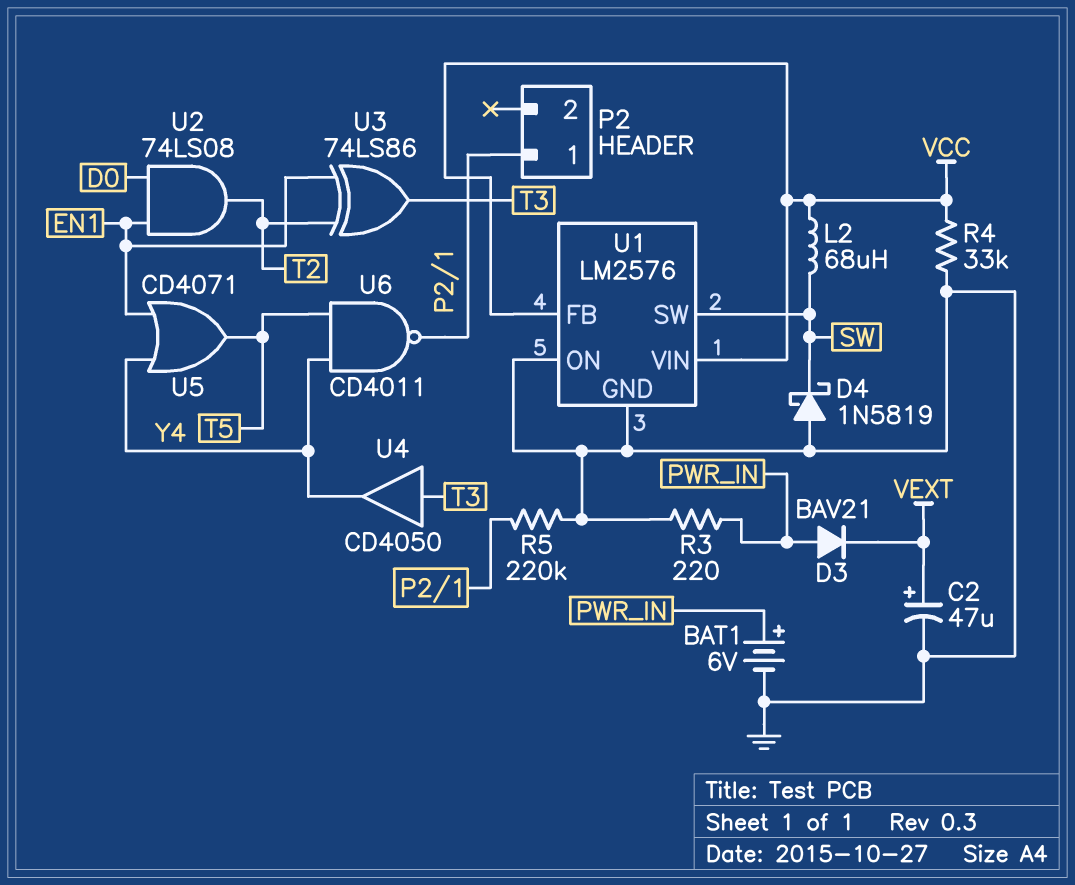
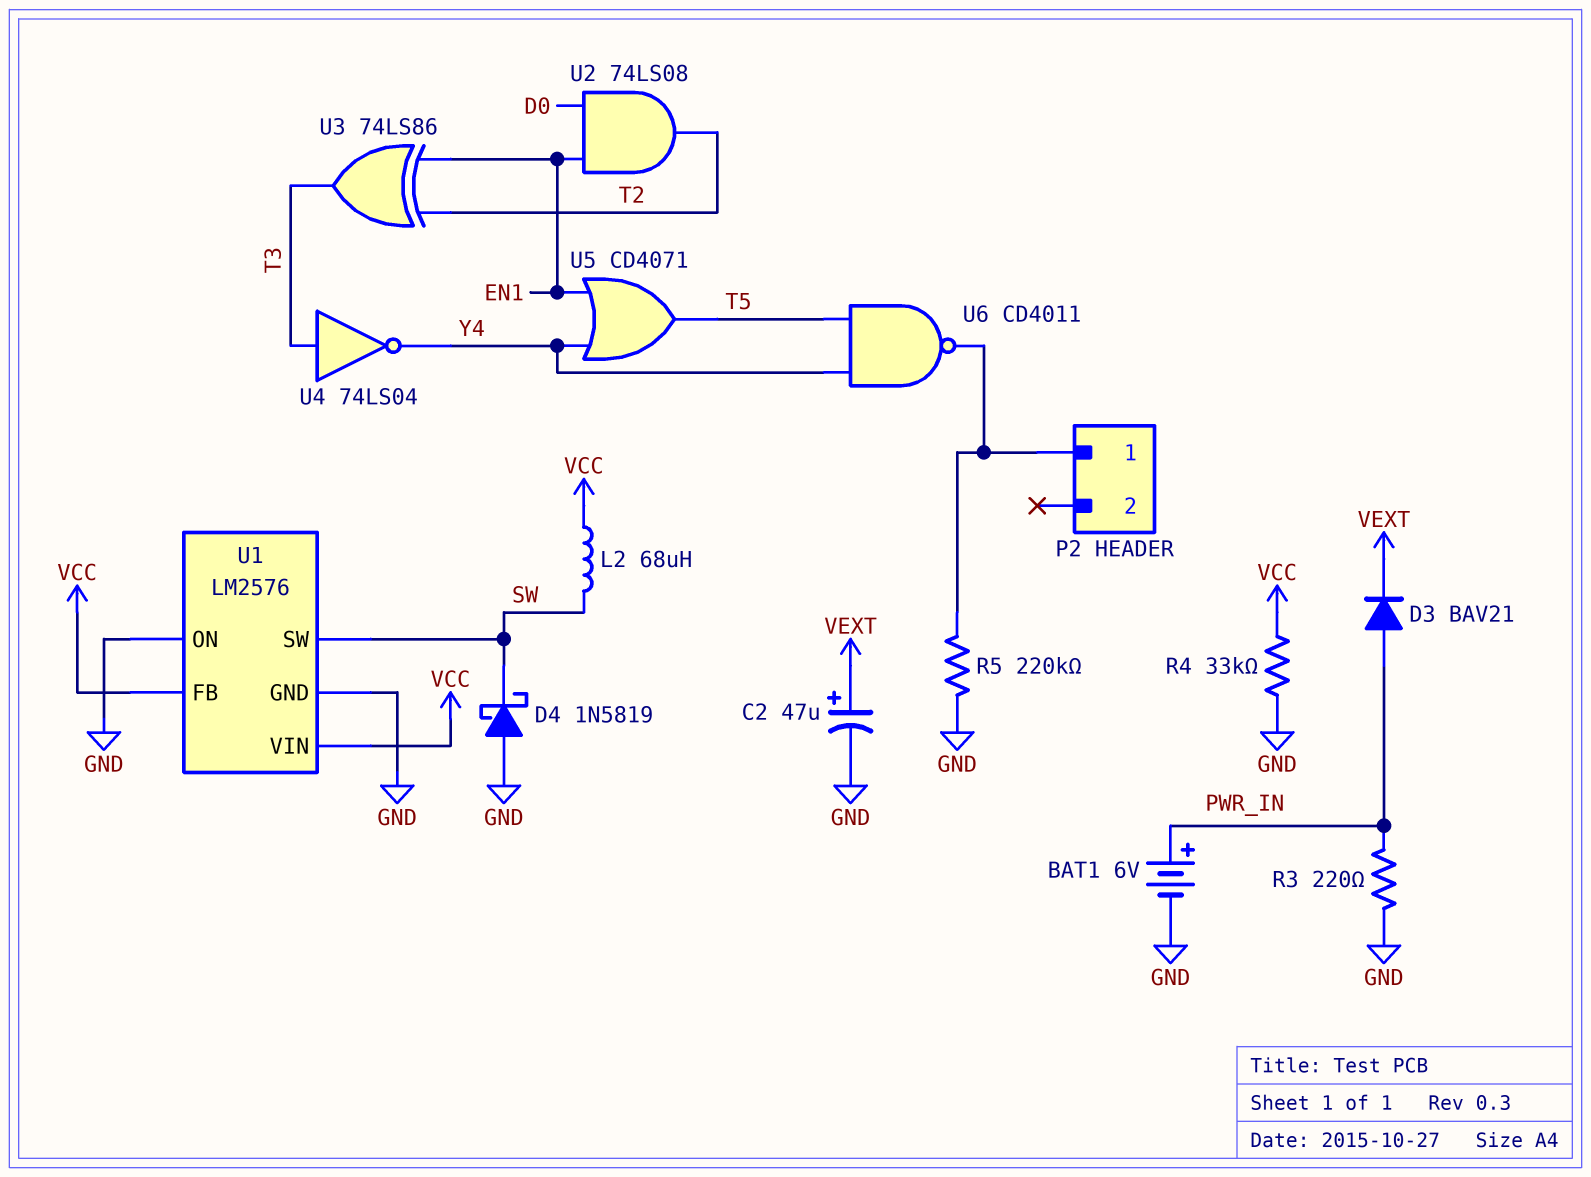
U4: buffer CD4050 (in T3, out Y4) -> NOT 74LS04 (in T3, out Y4)

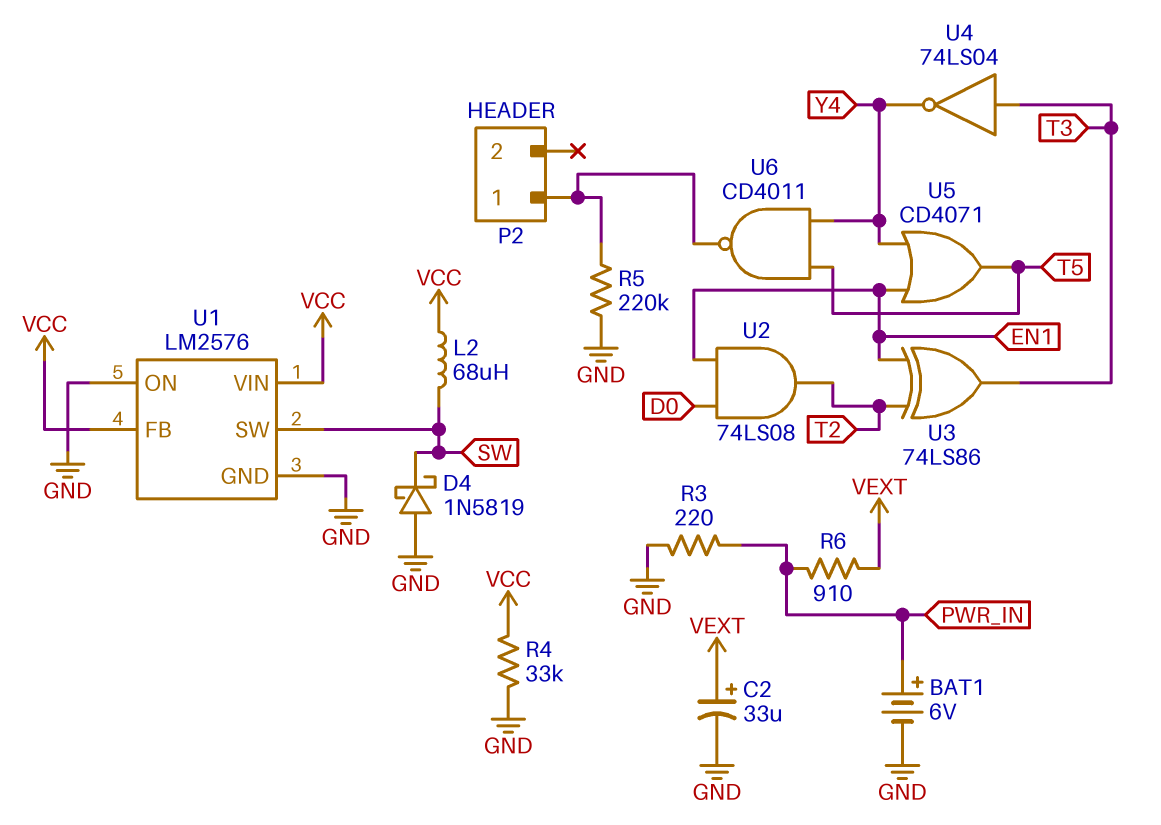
C2: 47uF (plus VEXT, minus GND) -> 33uF (plus VEXT, minus GND)
D3: diode BAV21 (A PWR_IN, K VEXT) -> none
R6: none -> 910 (PWR_IN, VEXT)

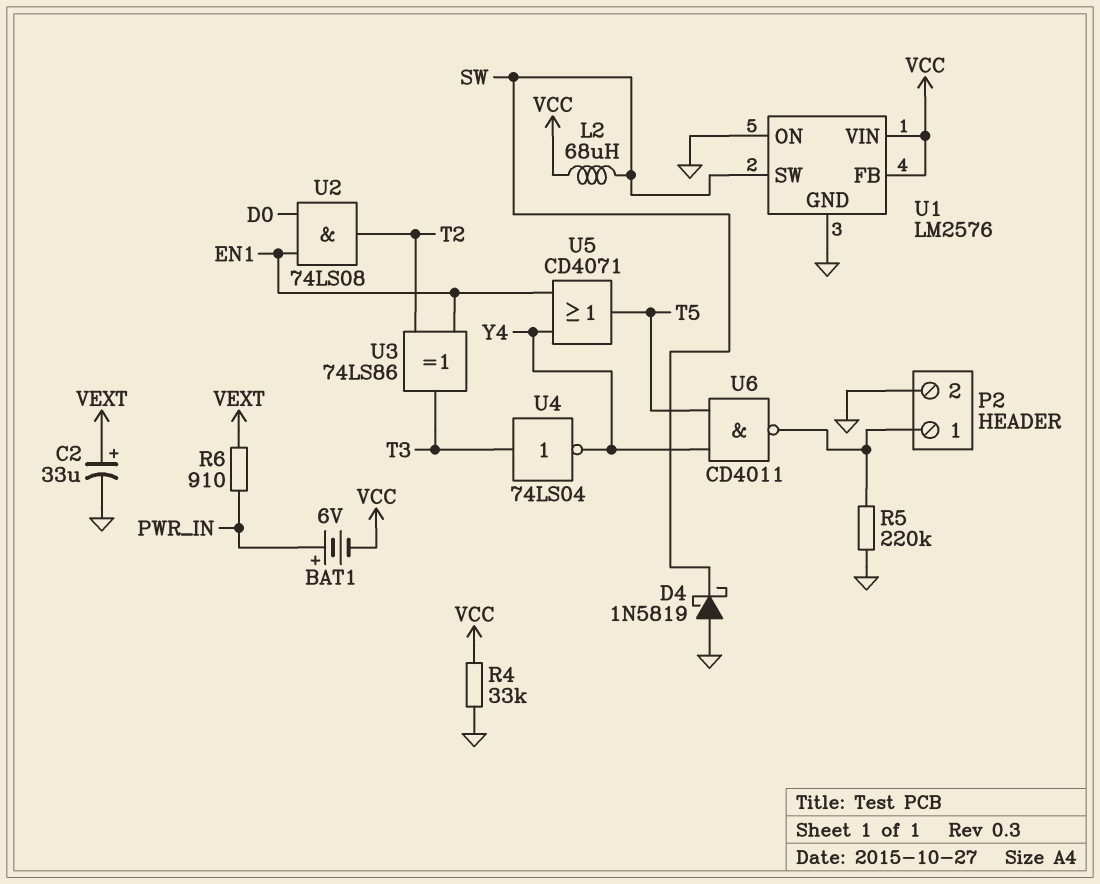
BAT1: 6V (plus PWR_IN, minus GND) -> 6V (plus PWR_IN, minus VCC)
P2 pin 2: none -> GND
R3: 220 (GND, PWR_IN) -> none

